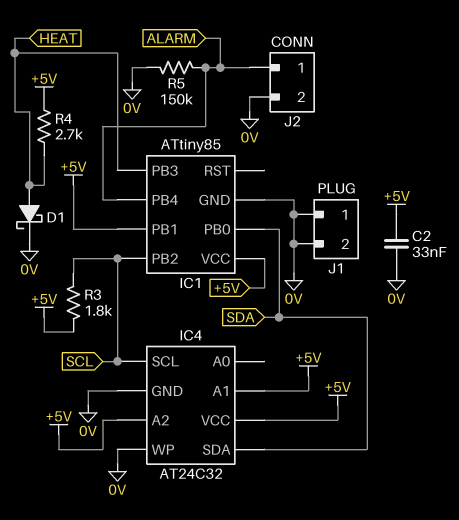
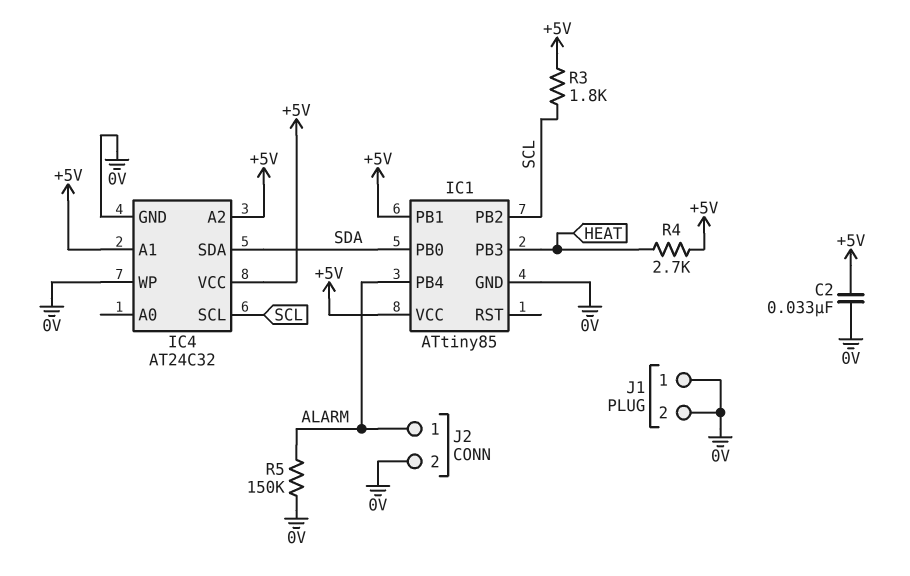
D1: schottky (A HEAT, K 0V) -> none

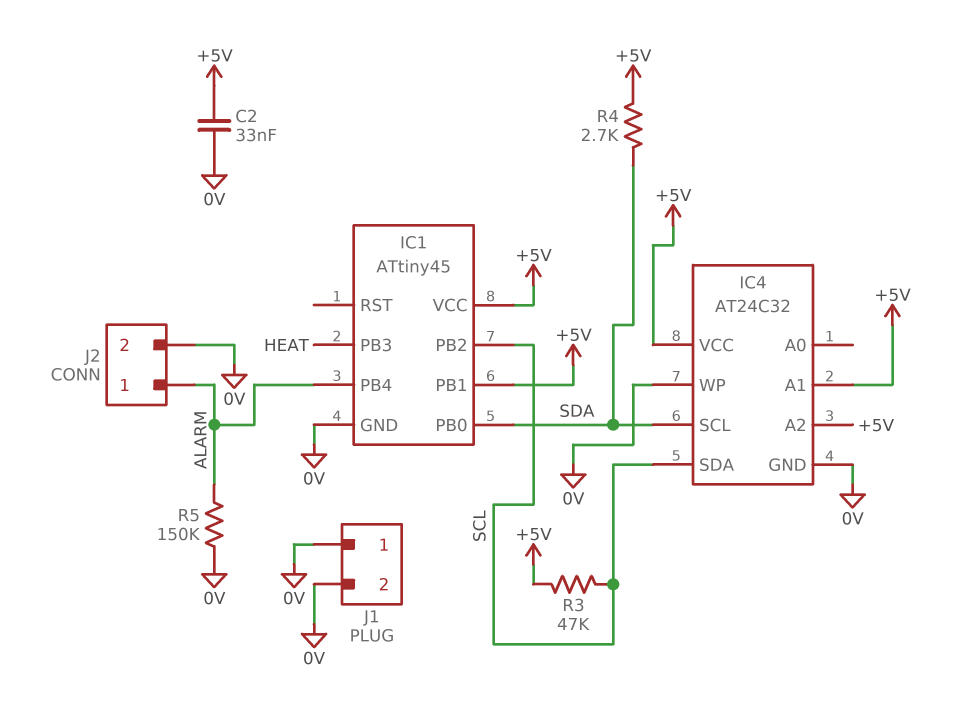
IC1: ATtiny85 -> ATtiny45
IC4 pin SCL: SCL -> SDA
IC4 pin SDA: SDA -> SCL
R3: 1.8k (+5V, SCL) -> 47k (+5V, SCL)
R4: 2.7k (+5V, HEAT) -> 2.7k (+5V, SDA)

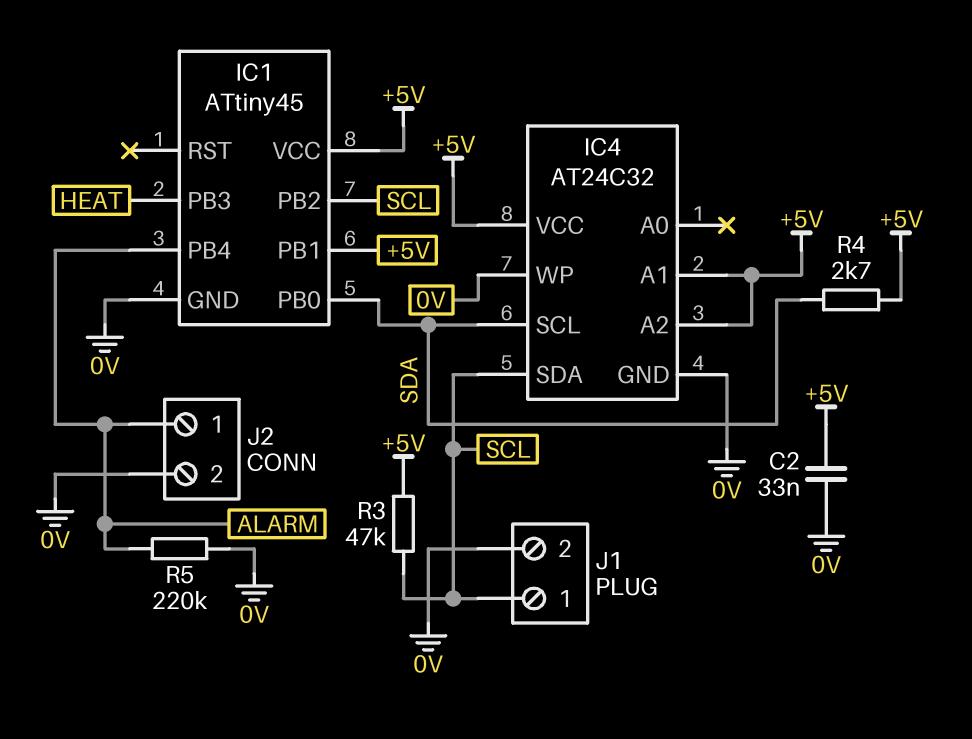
J1 pin 1: 0V -> SCL
R5: 150k (0V, ALARM) -> 220k (0V, ALARM)

